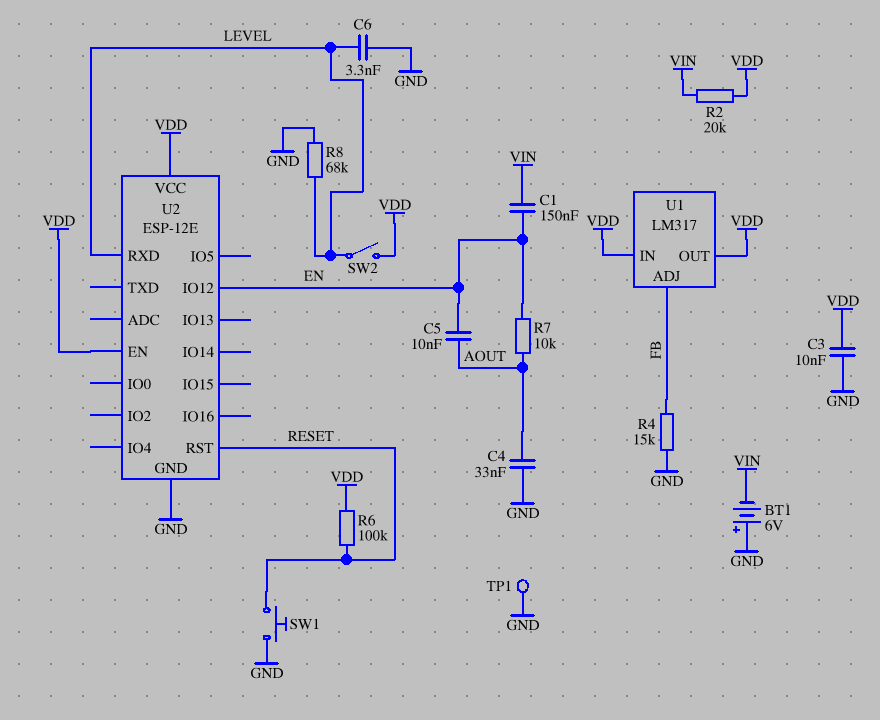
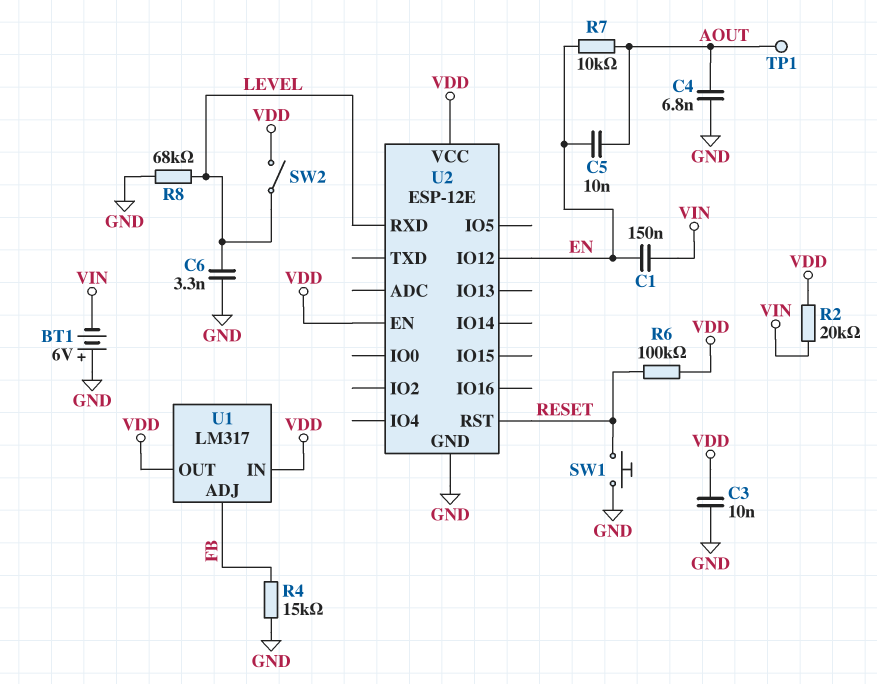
C4: 33nF (AOUT, GND) -> 6.8nF (AOUT, GND)
TP1: test point (GND) -> test point (AOUT)

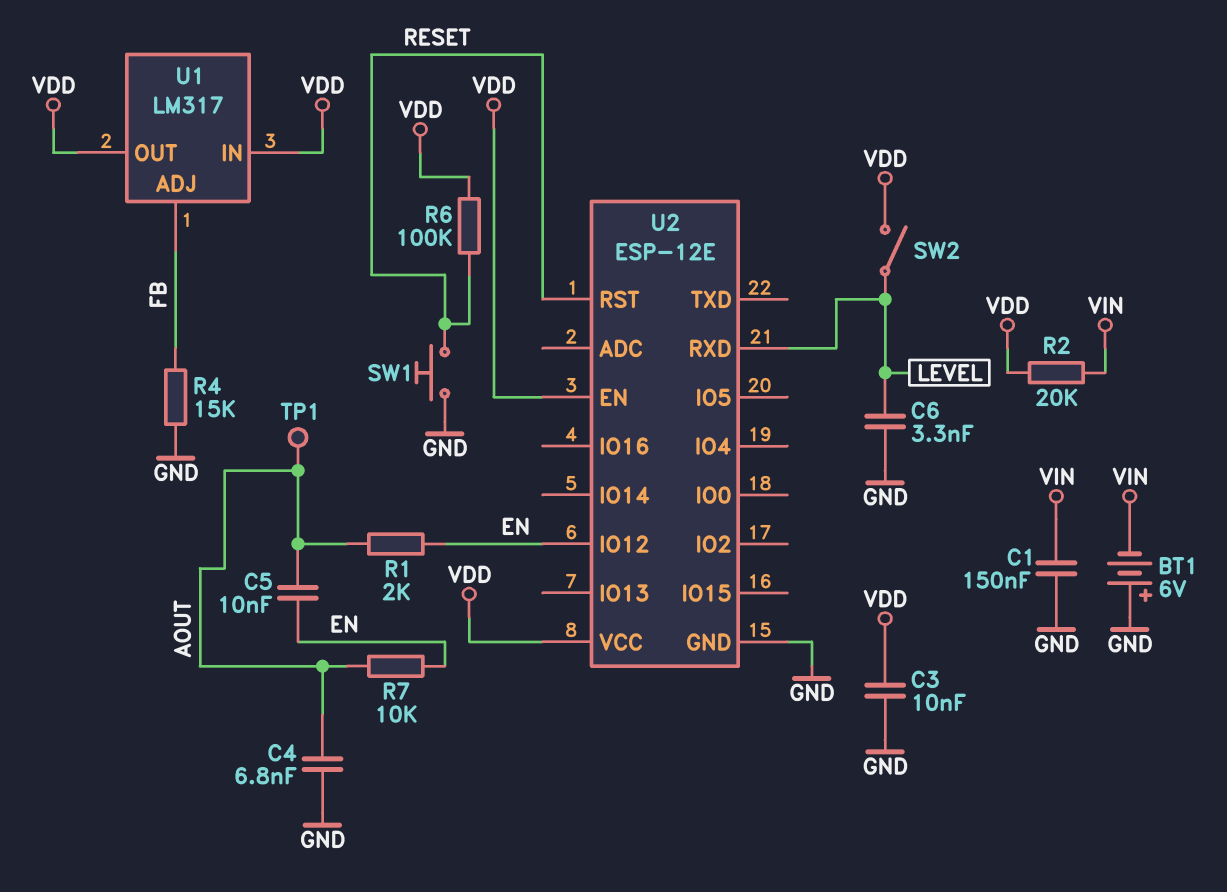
C1: 150nF (EN, VIN) -> 150nF (GND, VIN)
R1: none -> 2k (AOUT, EN)
R8: 68k (GND, LEVEL) -> none

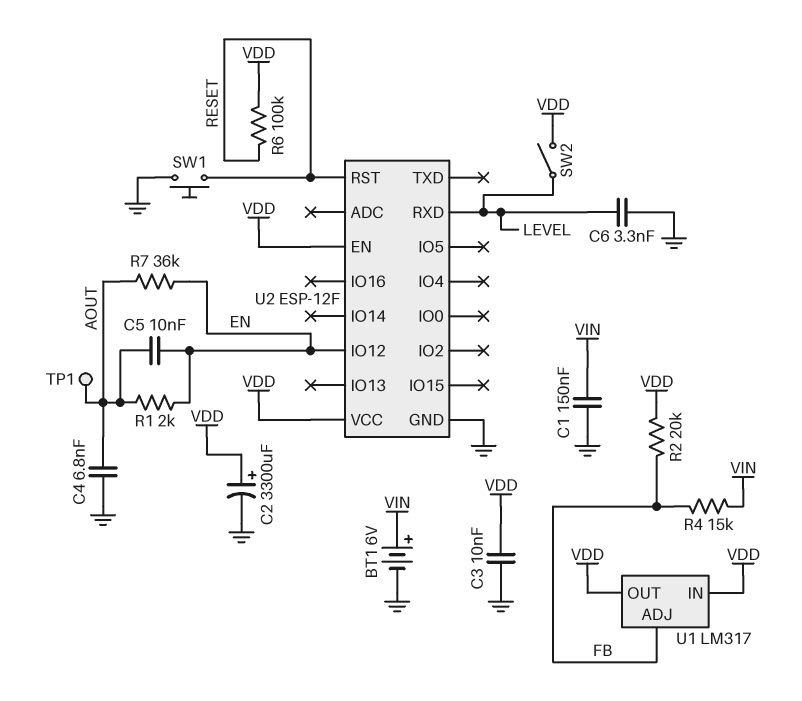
BT1: 6V (plus GND, minus VIN) -> 6V (plus VIN, minus GND)
C2: none -> 3300uF (plus VDD, minus GND)
R2: 20k (VDD, VIN) -> 20k (FB, VDD)
R4: 15k (FB, GND) -> 15k (FB, VIN)
R7: 10k (AOUT, EN) -> 36k (AOUT, EN)
U2: ESP-12E -> ESP-12F

